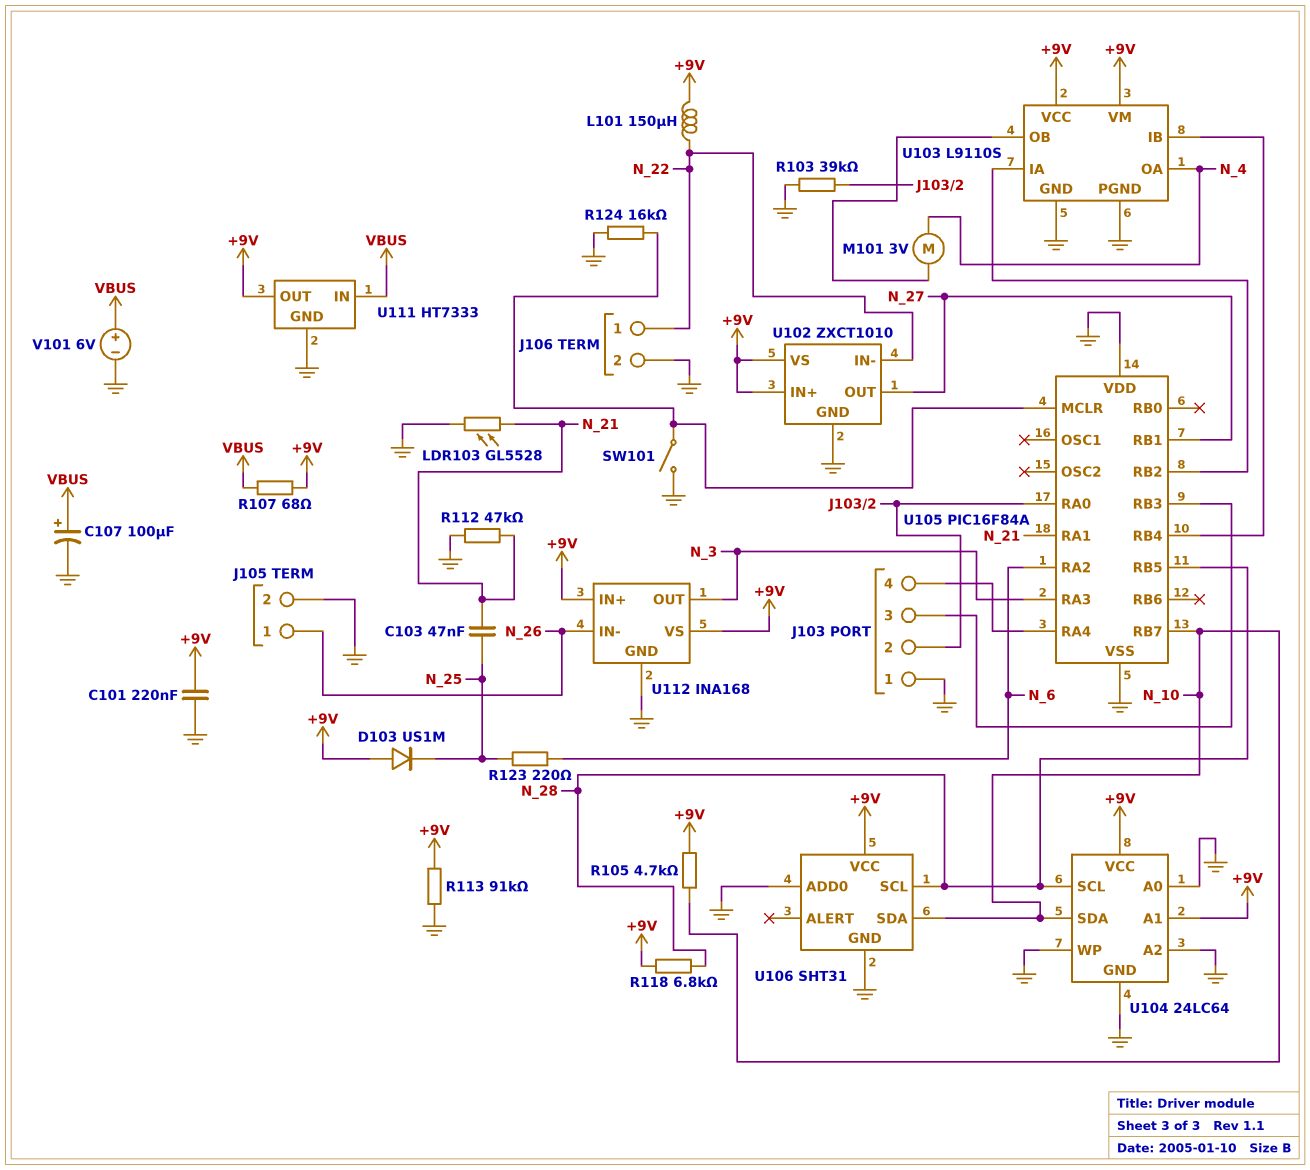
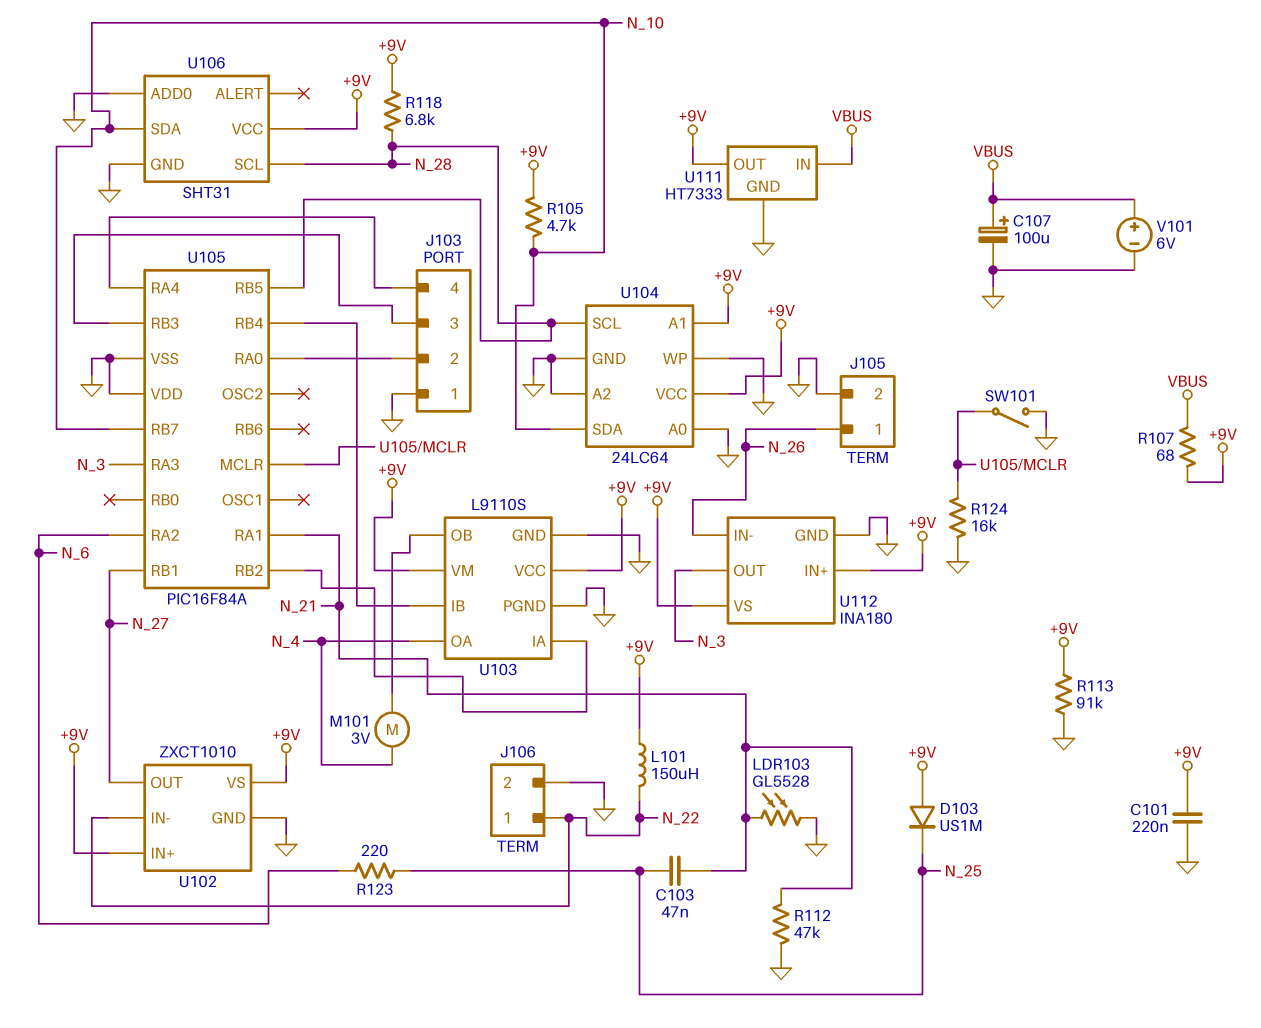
R103: 39k (GND, J103/2) -> none
U112: INA168 -> INA180

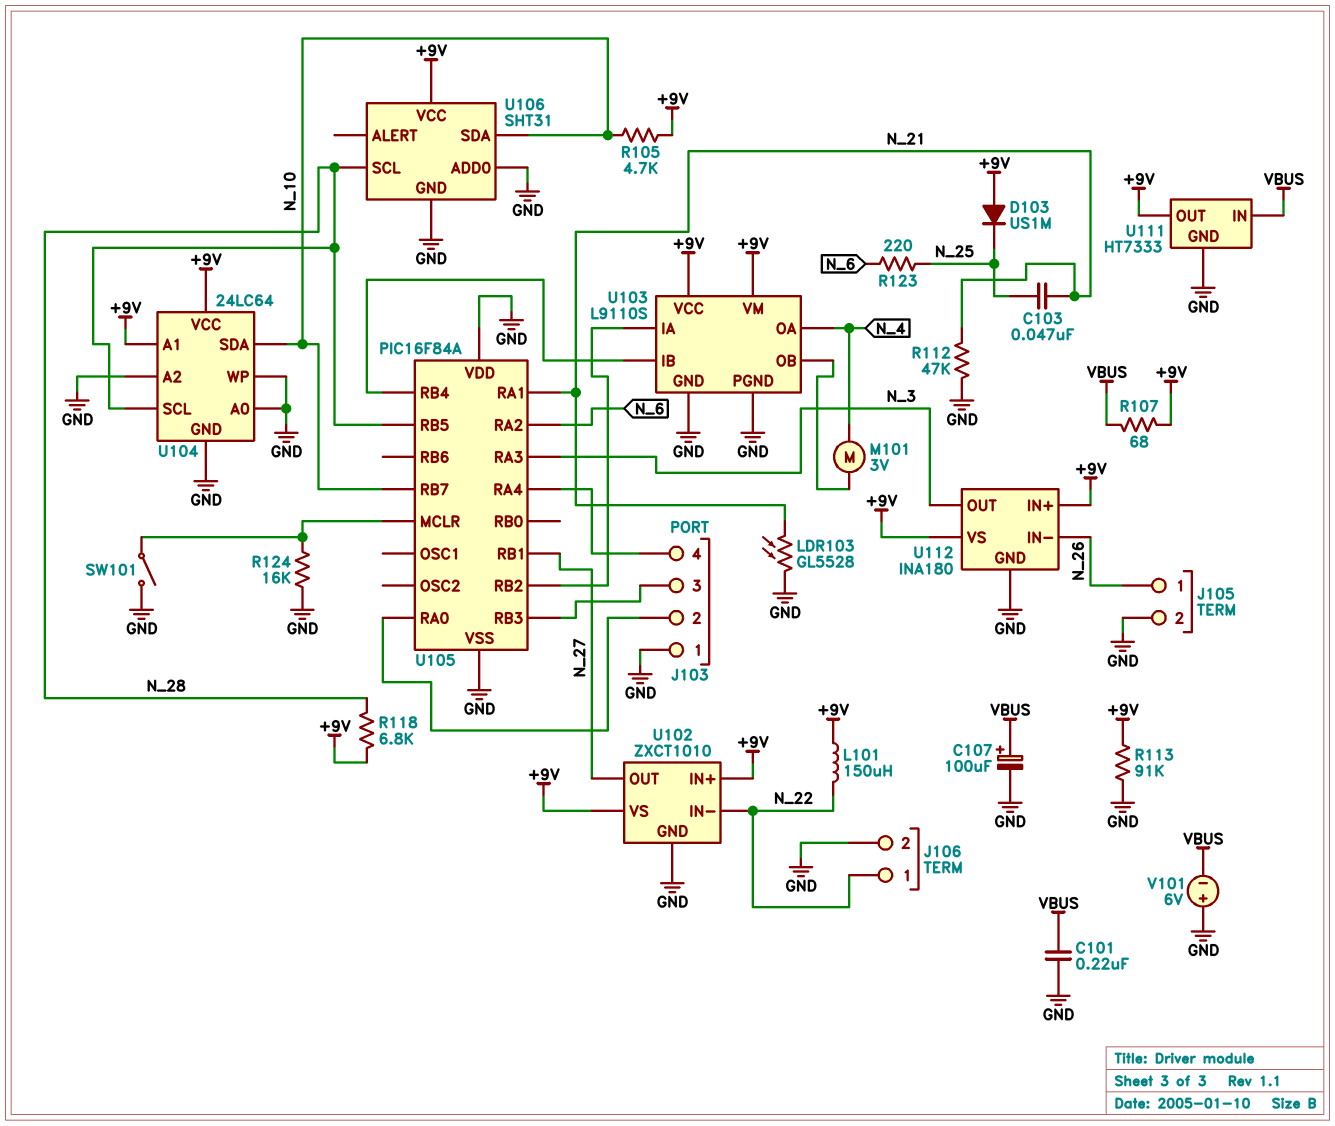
C101: 220nF (+9V, GND) -> 220nF (GND, VBUS)
V101: 6V (plus VBUS, minus GND) -> 6V (plus GND, minus VBUS)

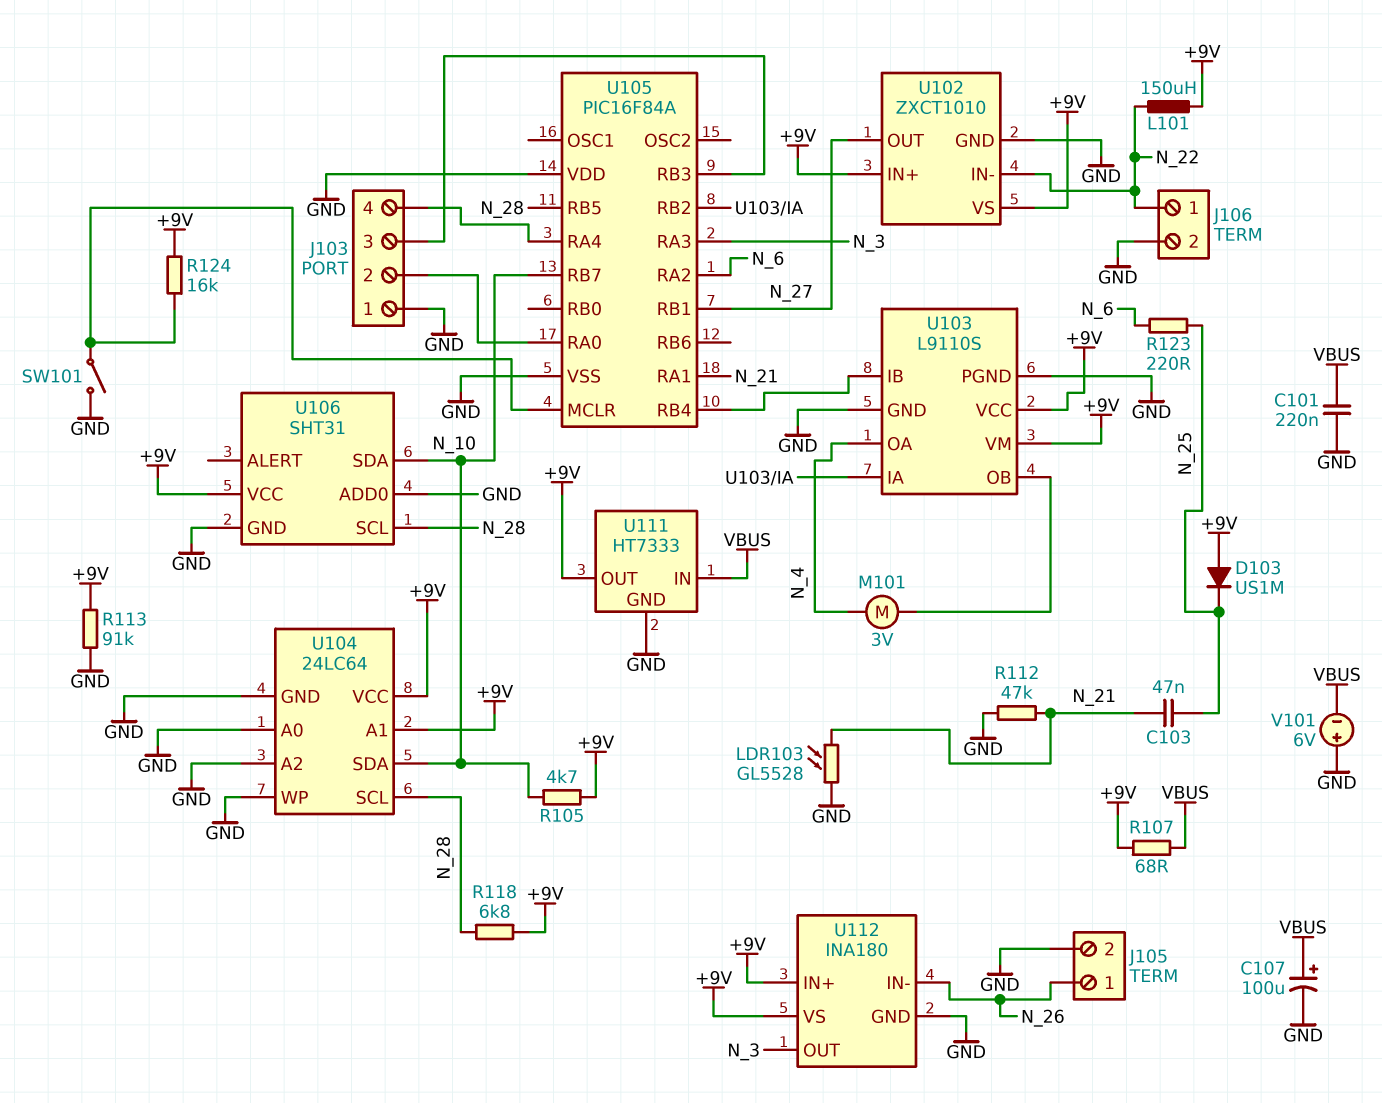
R124: 16k (GND, U105/MCLR) -> 16k (+9V, U105/MCLR)

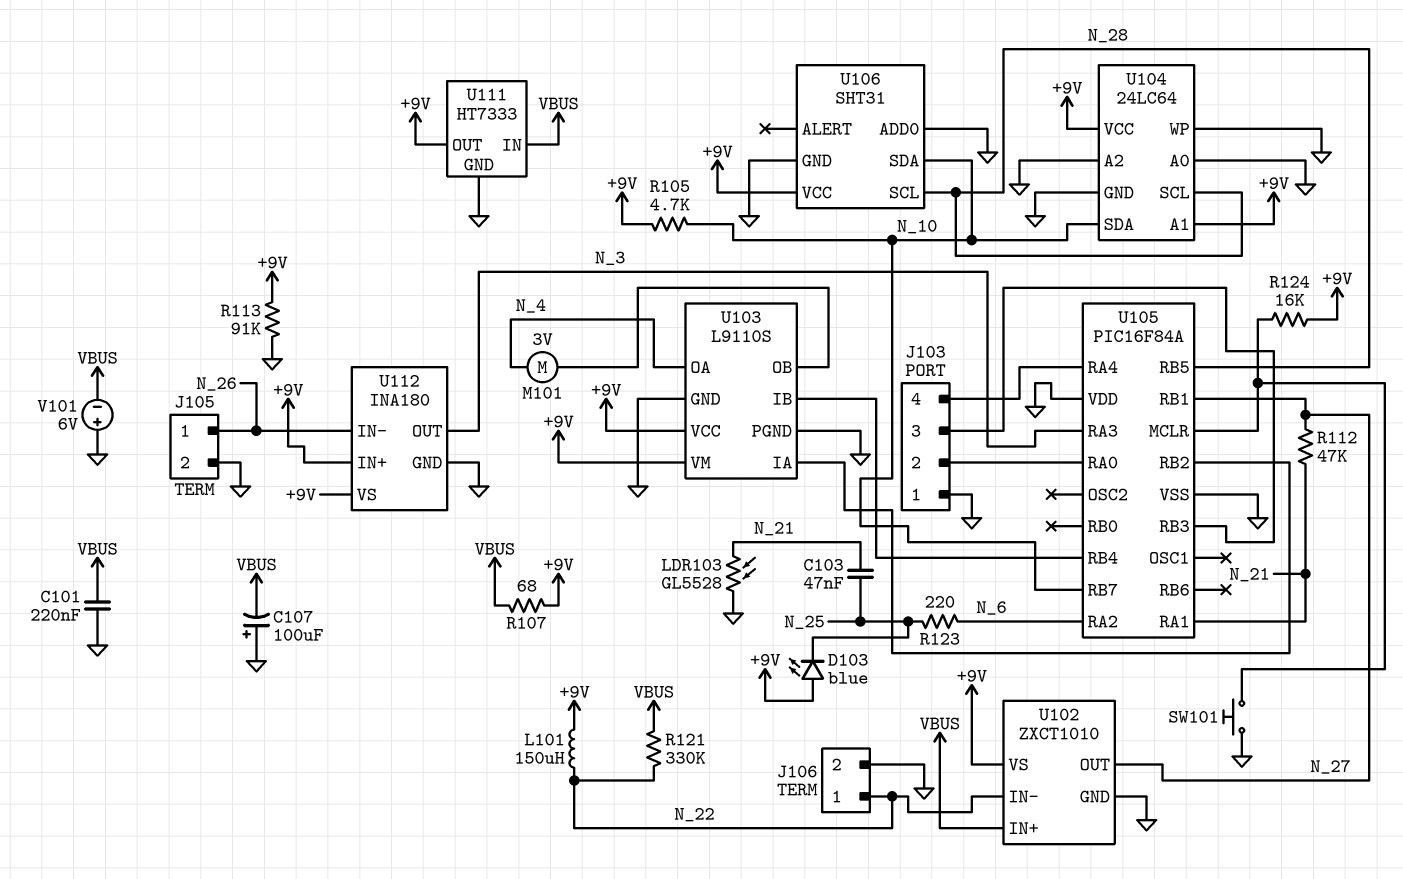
C107: 100uF (plus VBUS, minus GND) -> 100uF (plus GND, minus VBUS)
D103: diode US1M (A +9V, K N_25) -> LED blue (A +9V, K N_25)
R112: 47k (GND, N_21) -> 47k (N_21, N_27)
R118: 6.8k (+9V, N_28) -> none
R121: none -> 330k (N_22, VBUS)
SW101: switch (GND, U105/MCLR) -> button (GND, U105/MCLR)
U102 pin IN+: +9V -> VBUS

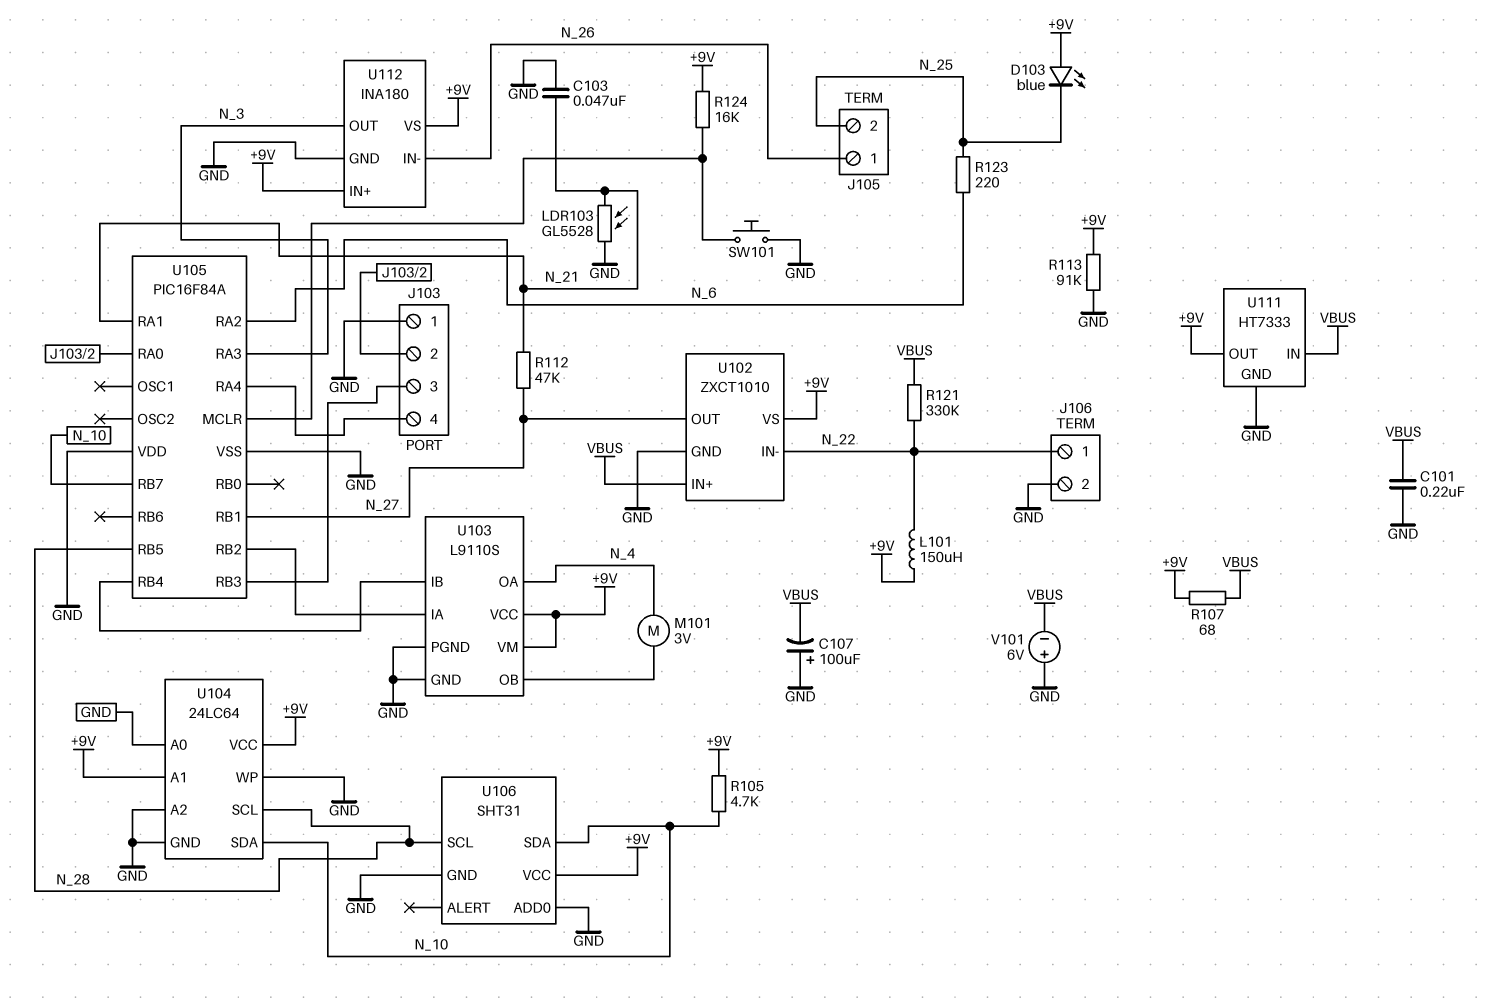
C103: 47nF (N_21, N_25) -> 47nF (GND, N_21)
J105 pin 2: GND -> N_25

